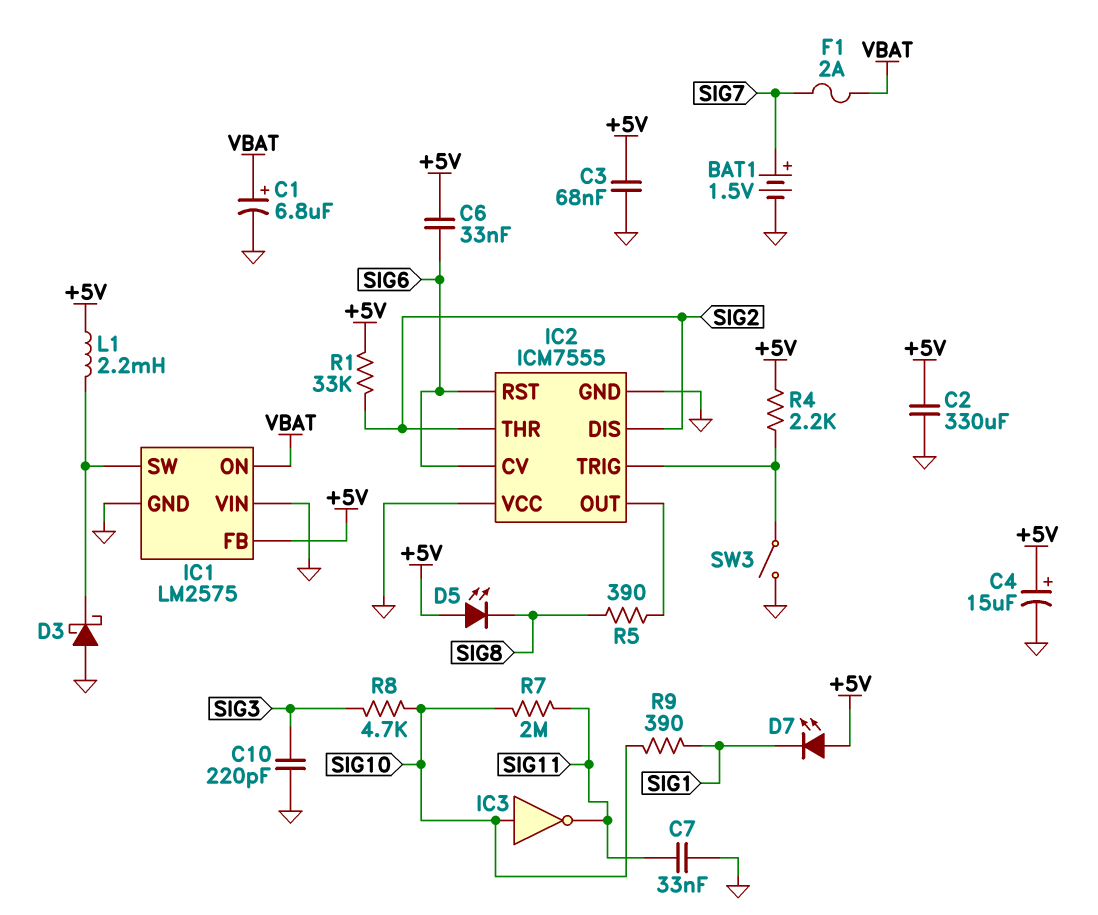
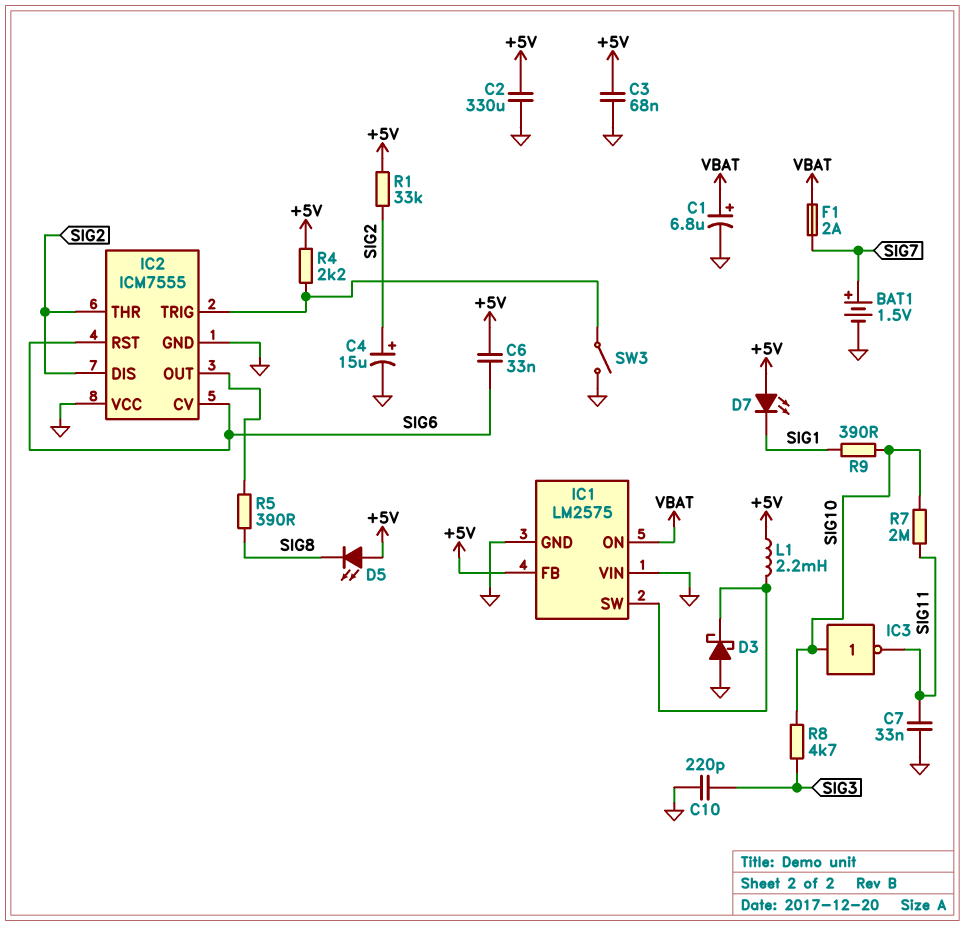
C4: 15uF (plus +5V, minus GND) -> 15uF (plus SIG2, minus GND)

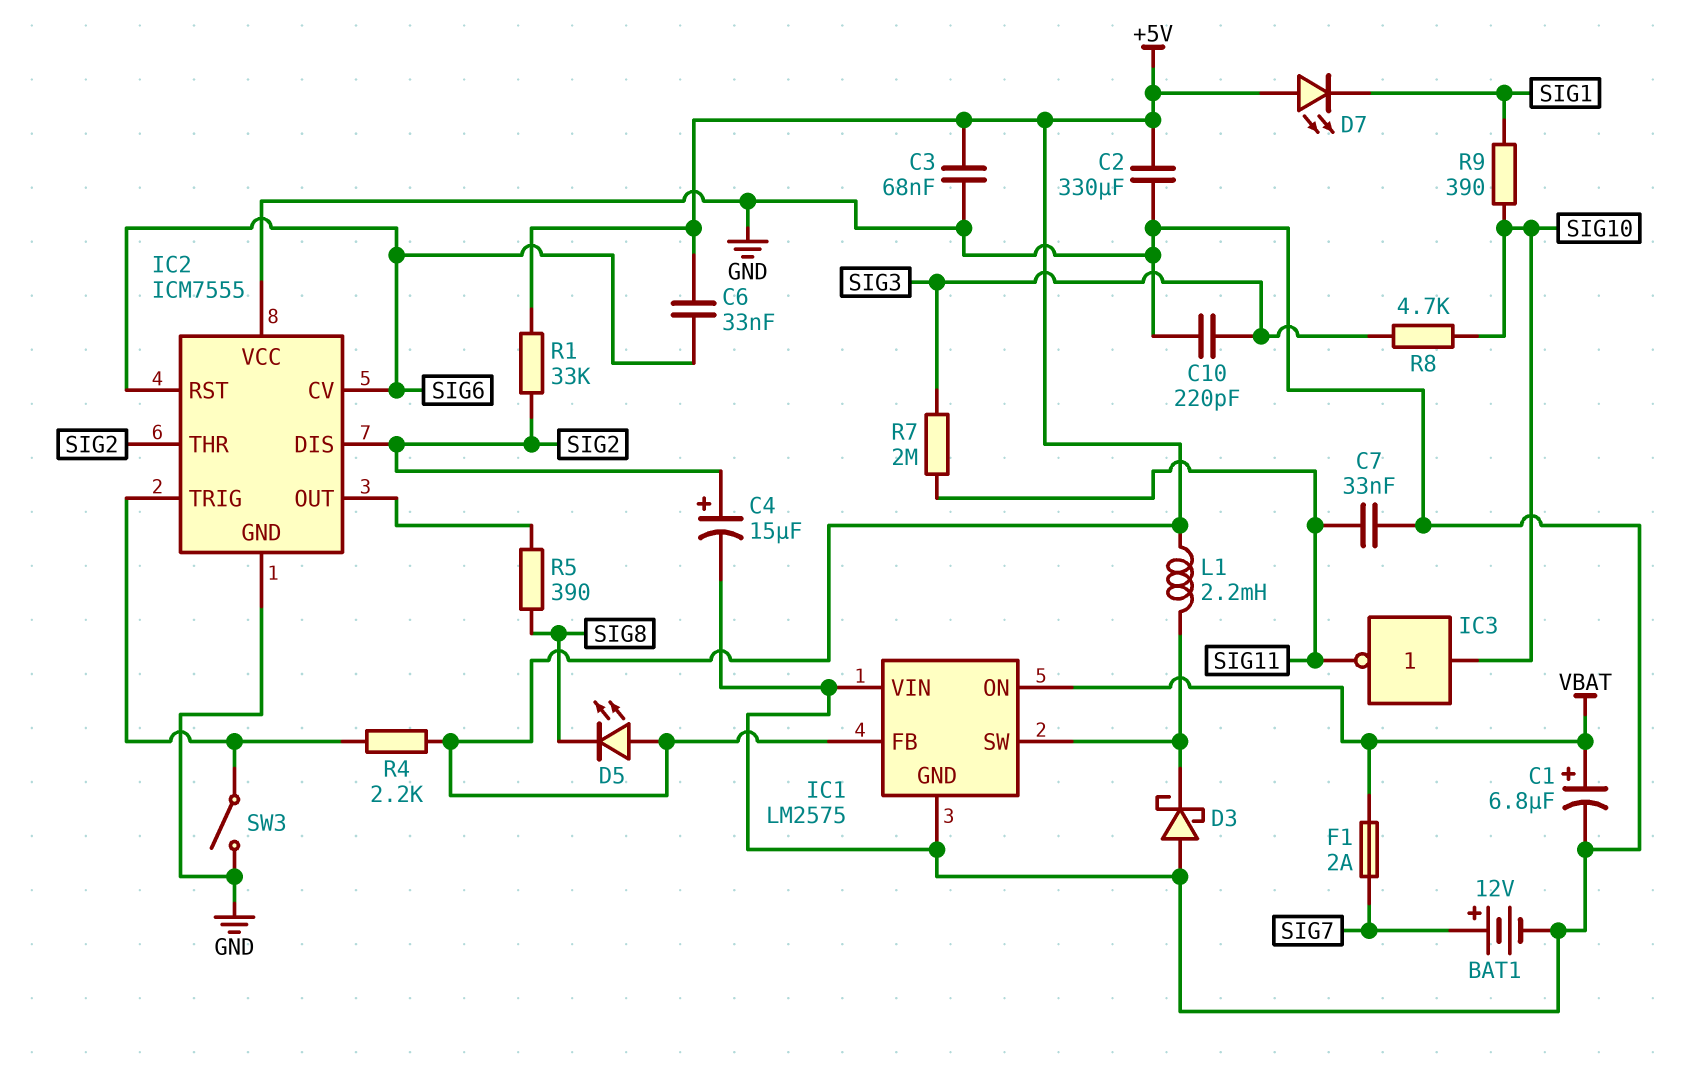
BAT1: 1.5V (plus SIG7, minus GND) -> 12V (plus SIG7, minus GND)
R7: 2M (SIG10, SIG11) -> 2M (SIG3, SIG11)

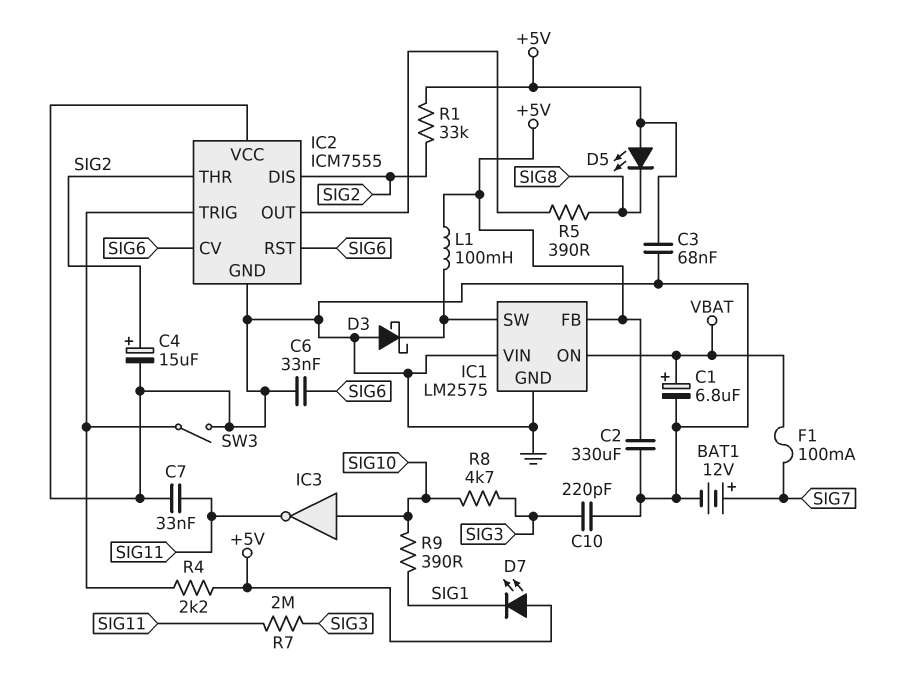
C6: 33nF (+5V, SIG6) -> 33nF (GND, SIG6)
F1: 2A (SIG7, VBAT) -> 100mA (SIG7, VBAT)
L1: 2.2mH (+5V, IC1/SW) -> 100mH (+5V, IC1/SW)

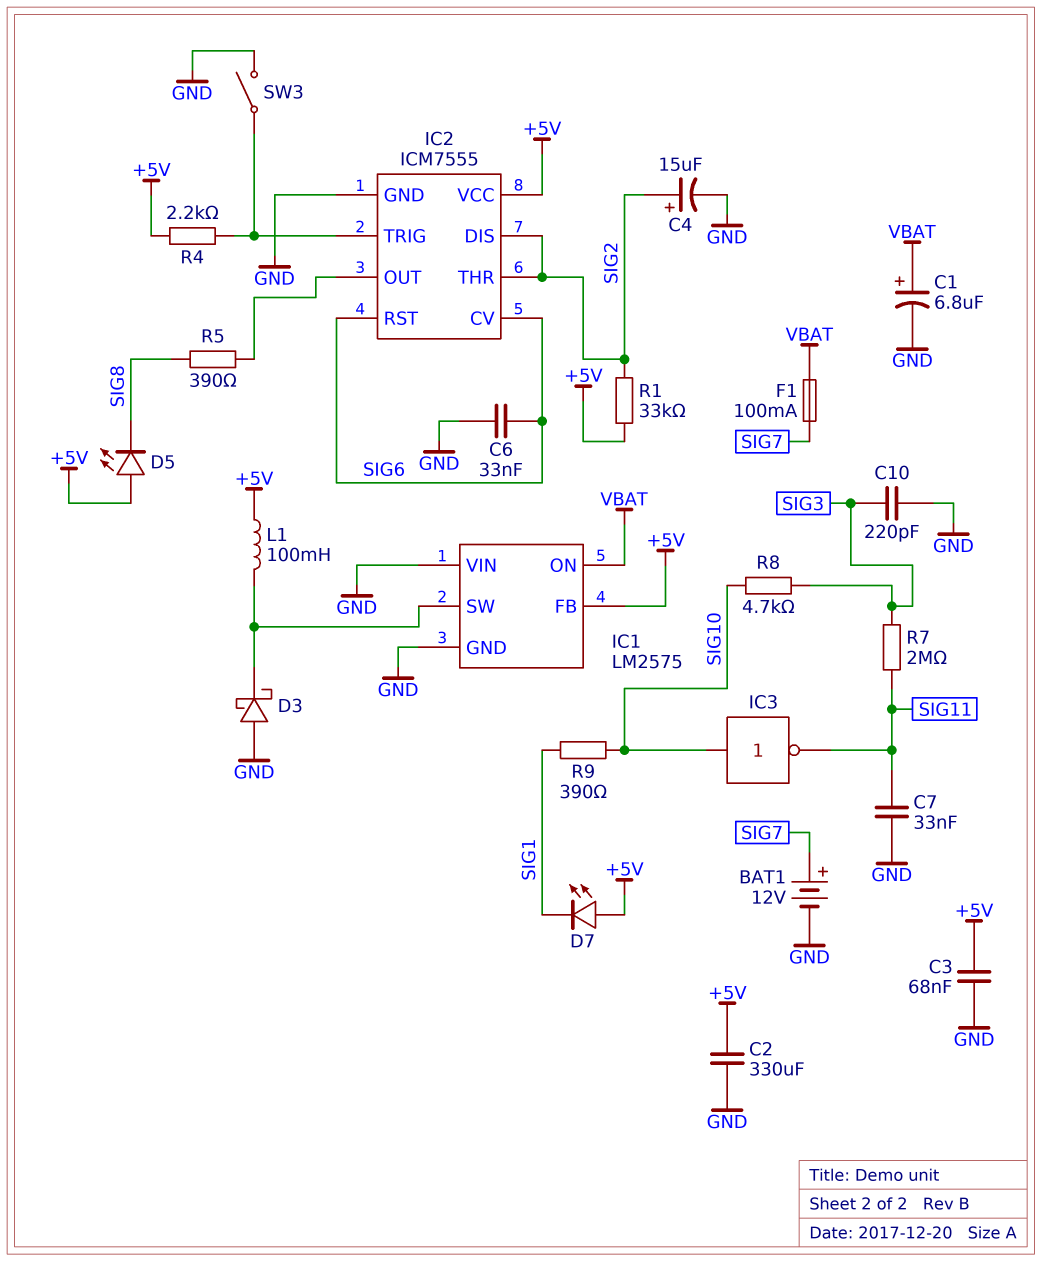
IC2 pin VCC: GND -> +5V

